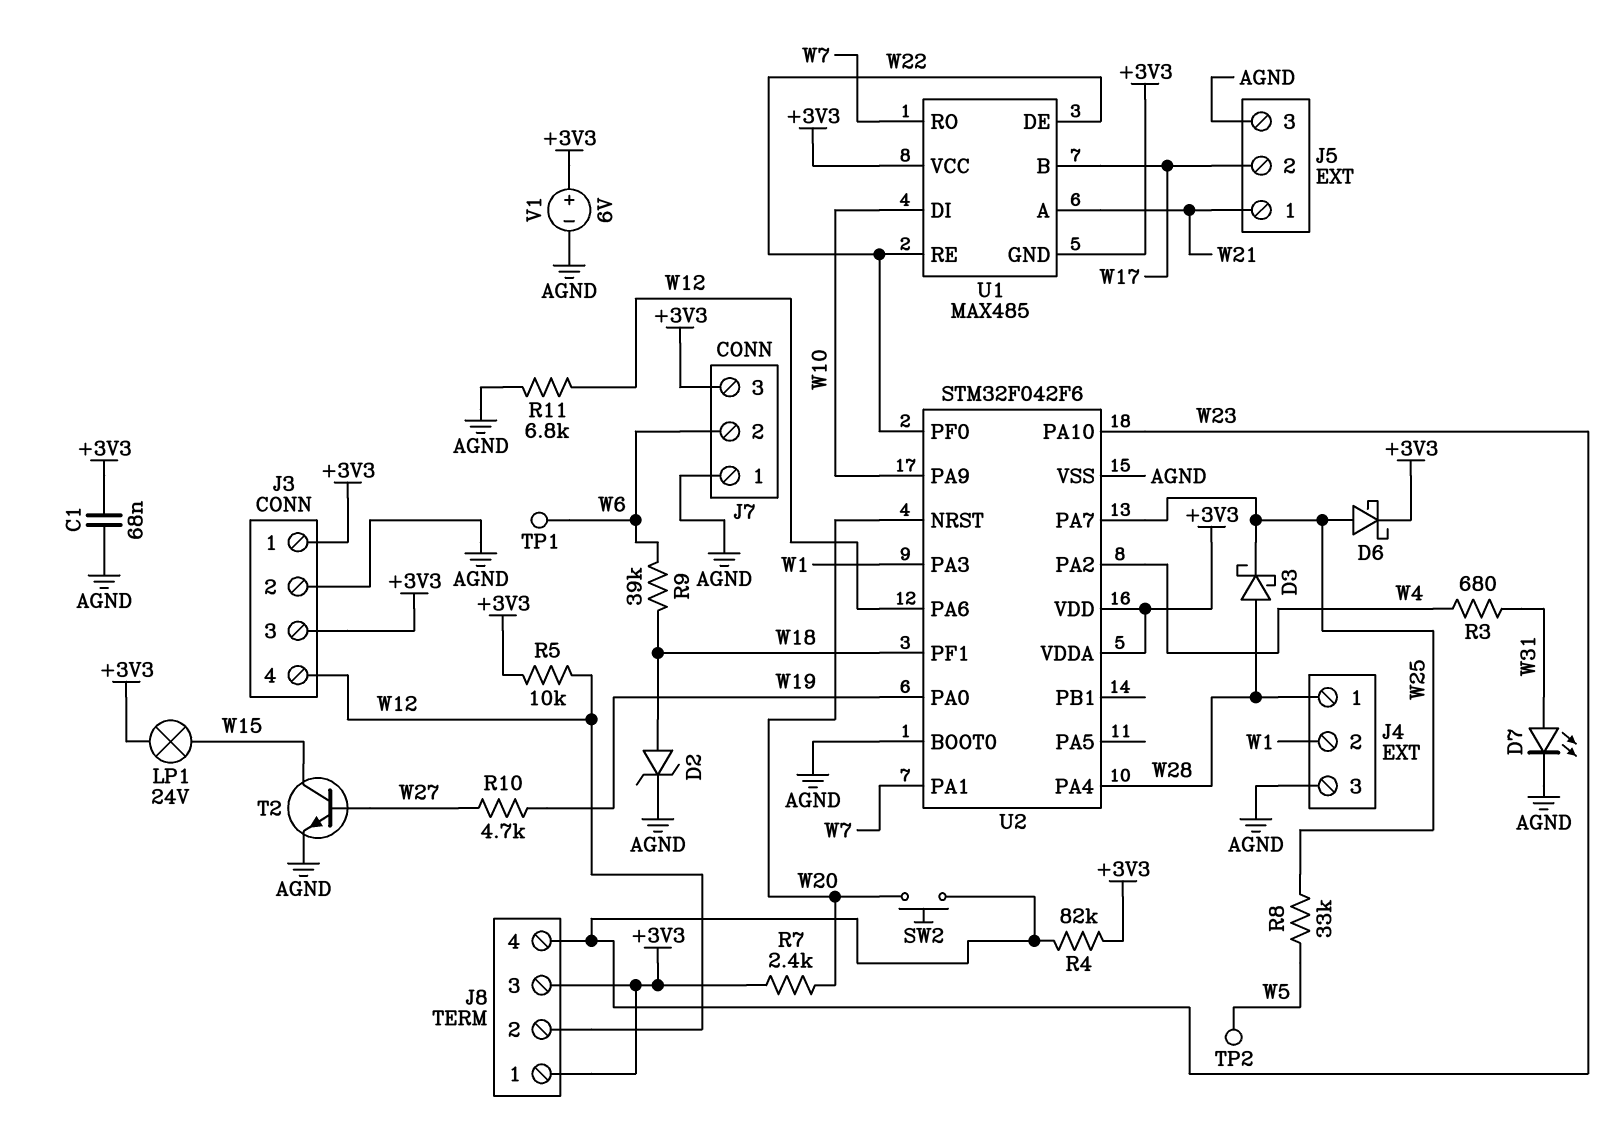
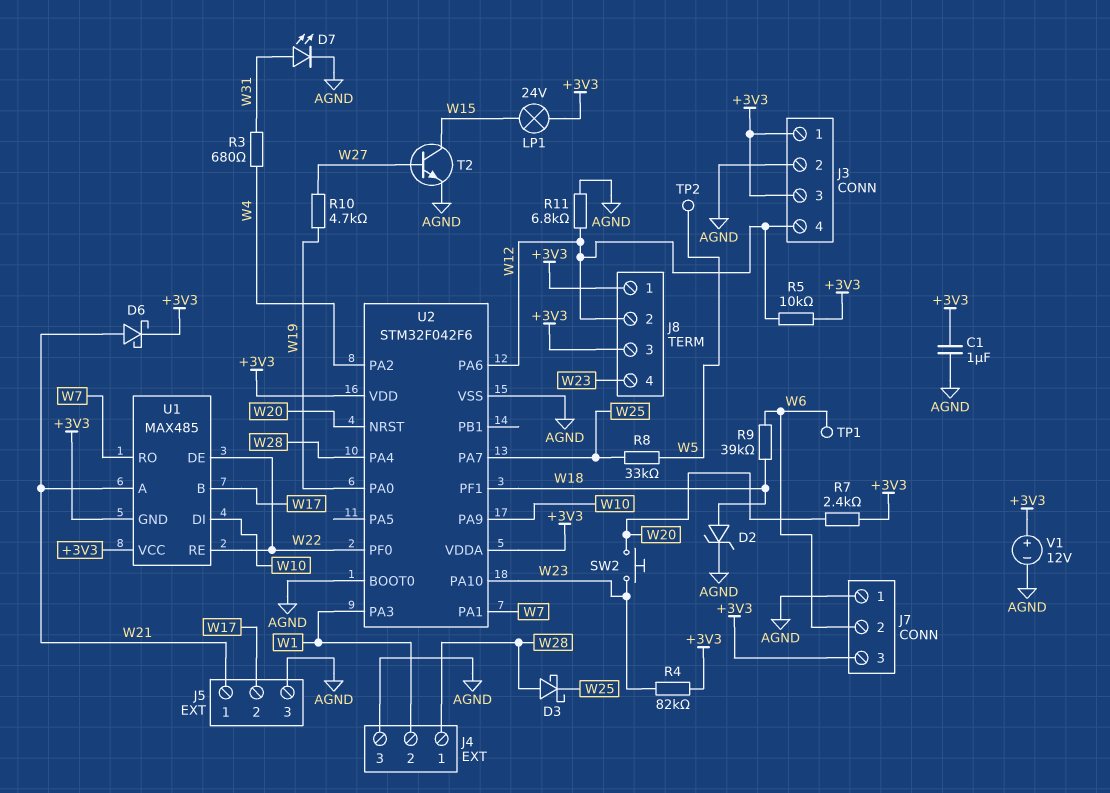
C1: 68nF (+3V3, AGND) -> 1uF (+3V3, AGND)
D6: schottky (A W25, K +3V3) -> schottky (A W21, K +3V3)
V1: 6V (plus +3V3, minus AGND) -> 12V (plus +3V3, minus AGND)

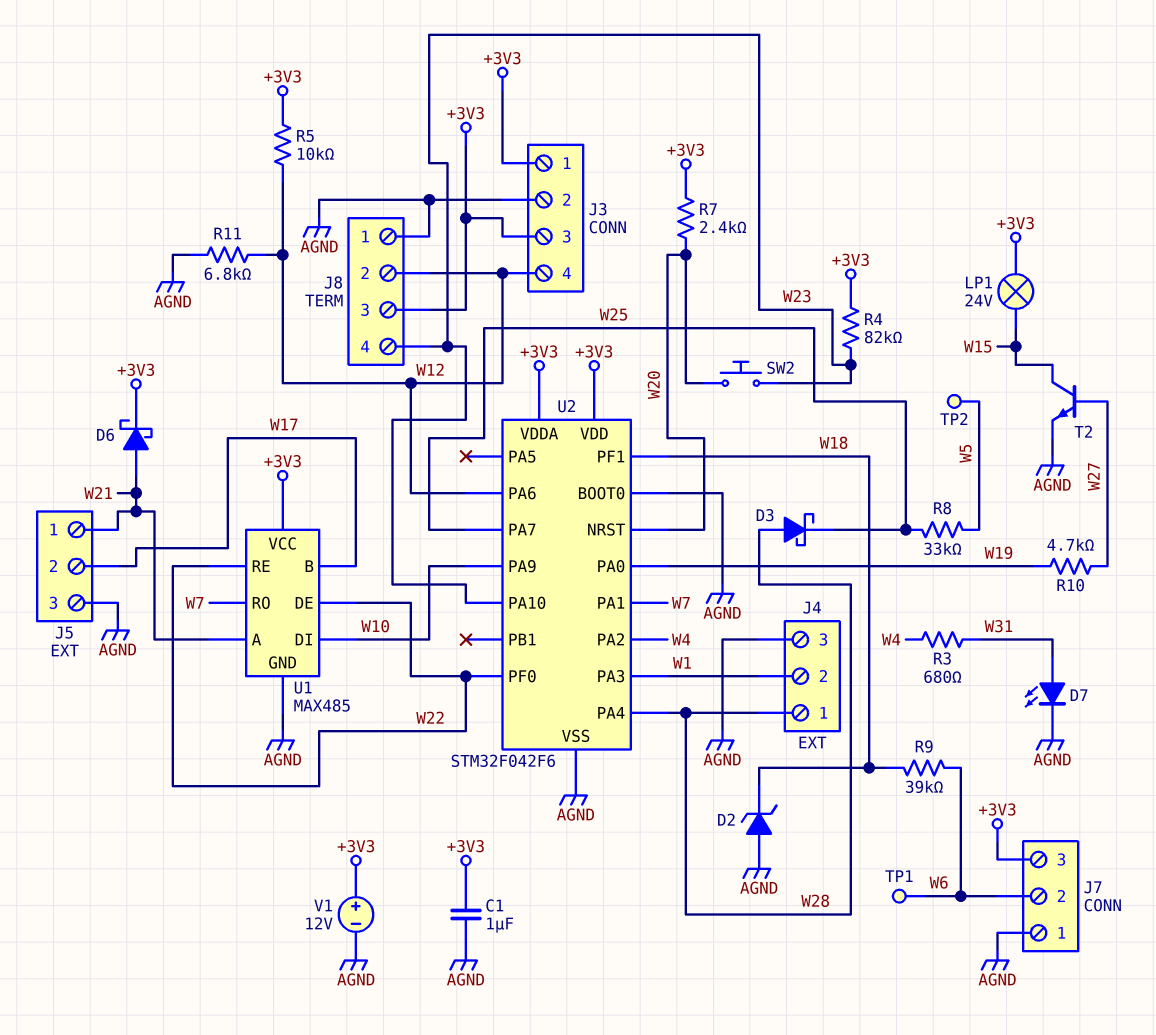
D2: zener (A W18, K AGND) -> zener (A AGND, K W18)
J8 pin 1: +3V3 -> AGND
U1 pin GND: +3V3 -> AGND

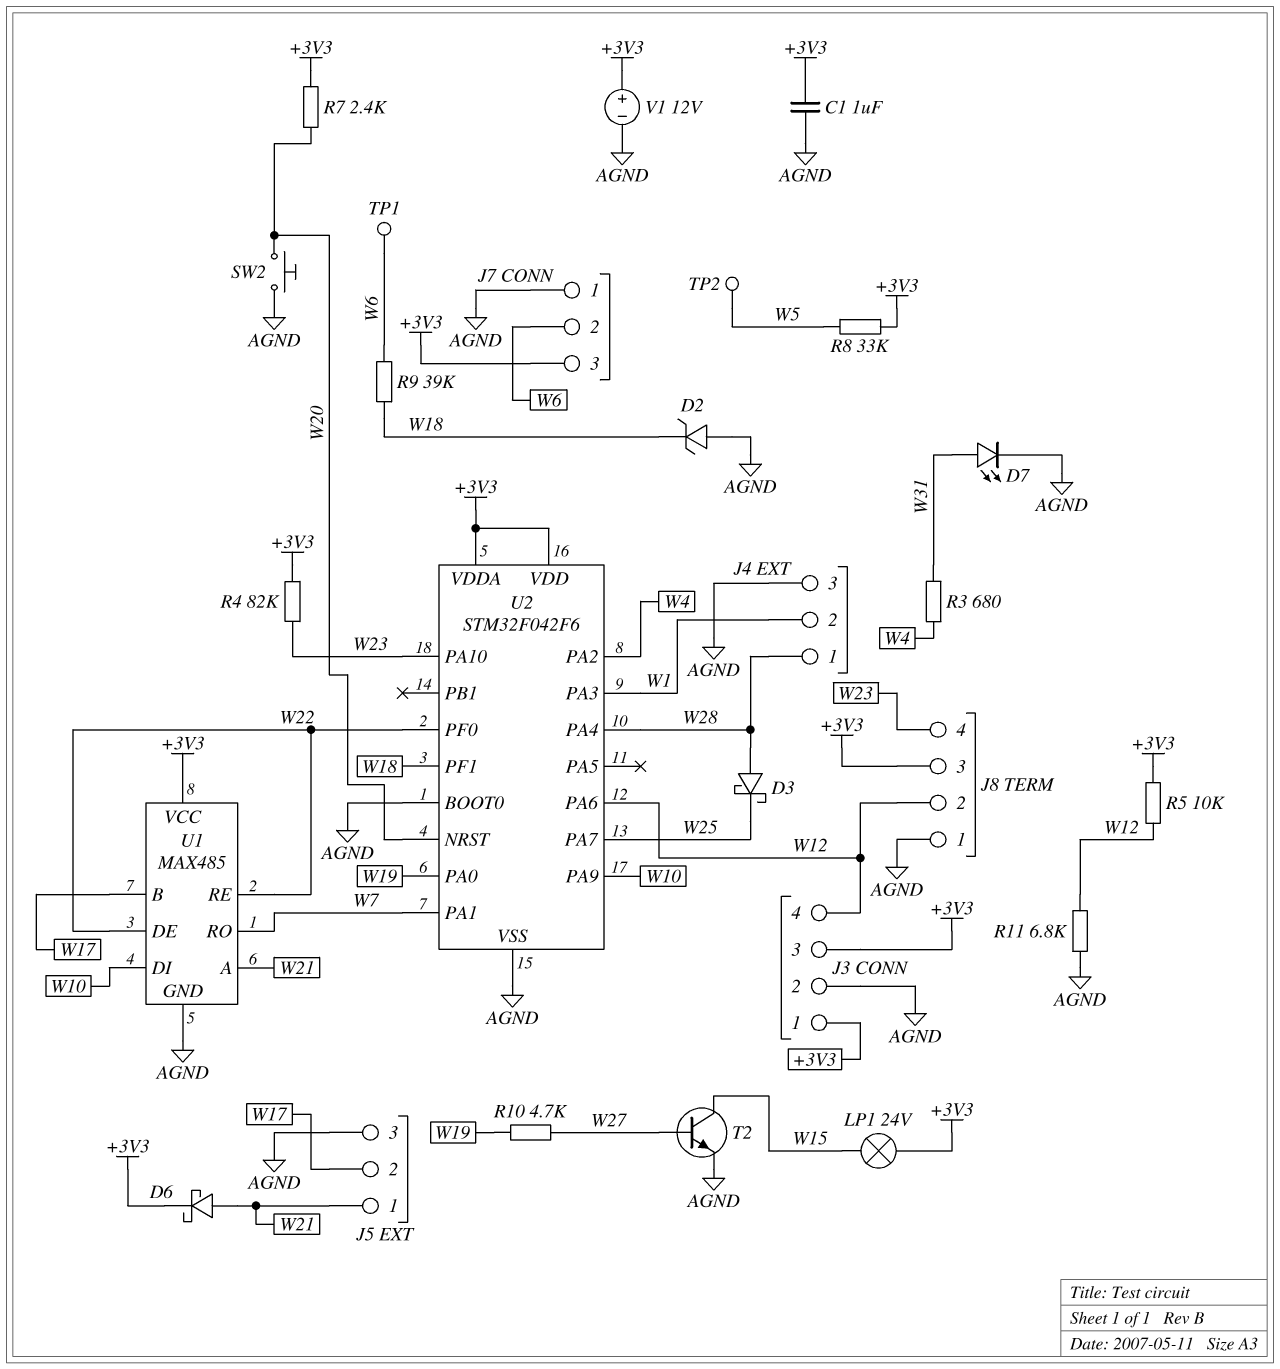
R8: 33k (W5, W25) -> 33k (+3V3, W5)
SW2: button (W20, W23) -> button (AGND, W20)

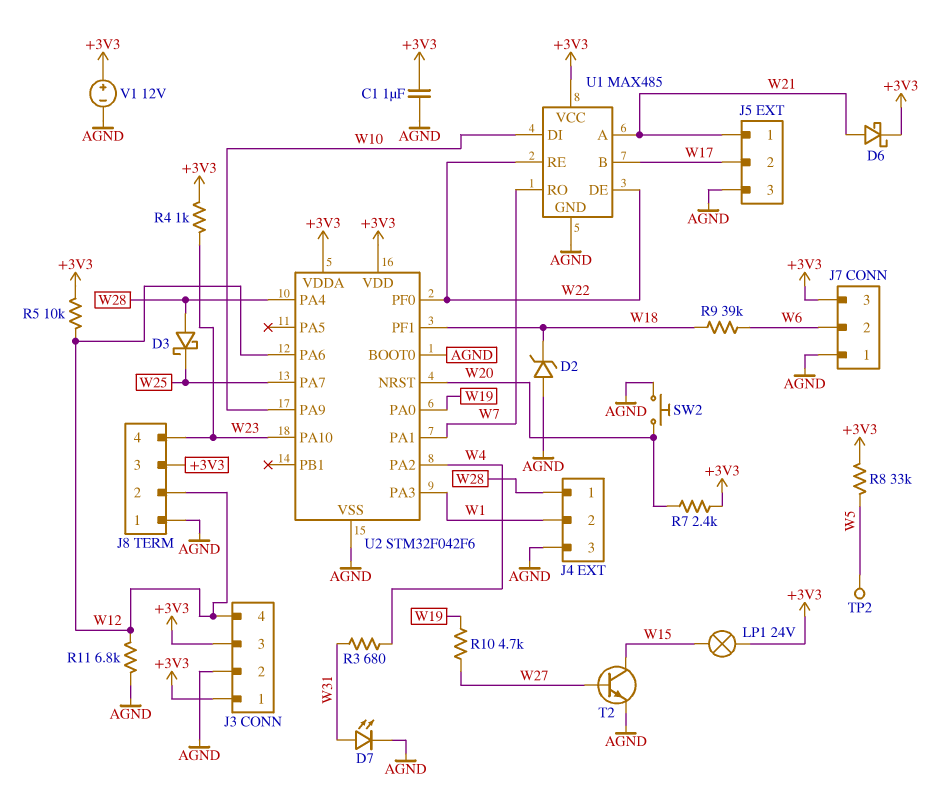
R4: 82k (+3V3, W23) -> 1k (+3V3, W23)
TP1: test point (W6) -> none

